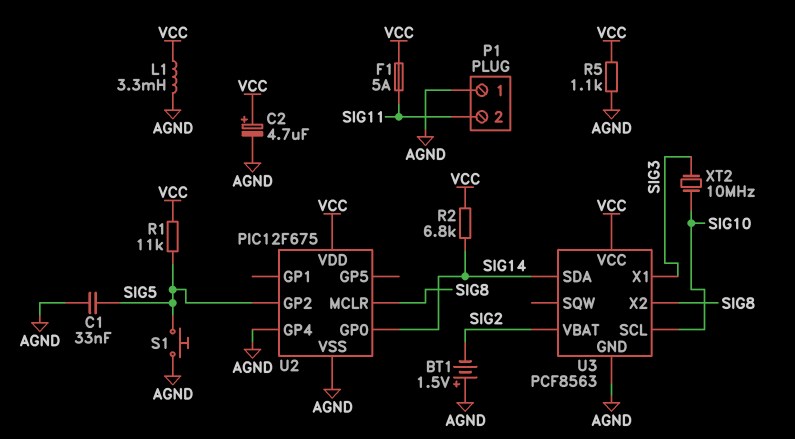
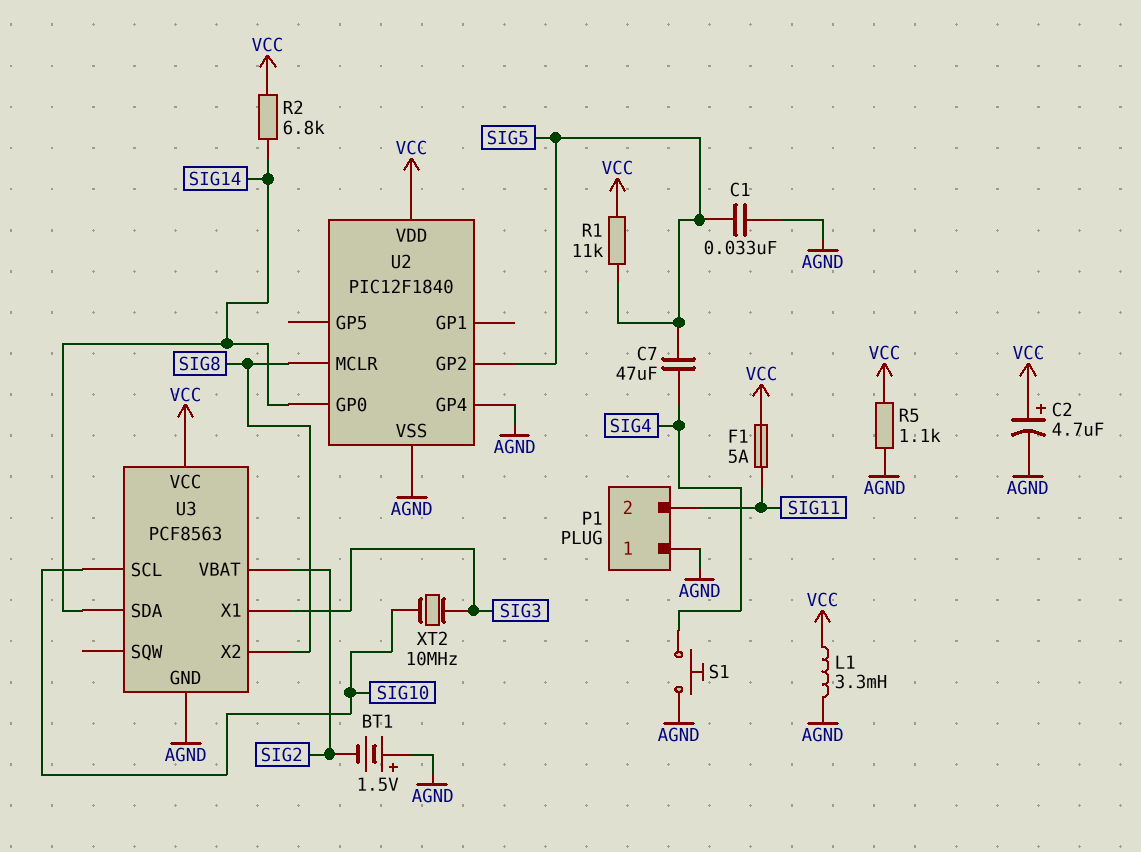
C7: none -> 47uF (SIG4, SIG5)
S1: button (AGND, SIG5) -> button (AGND, SIG4)
U2: PIC12F675 -> PIC12F1840

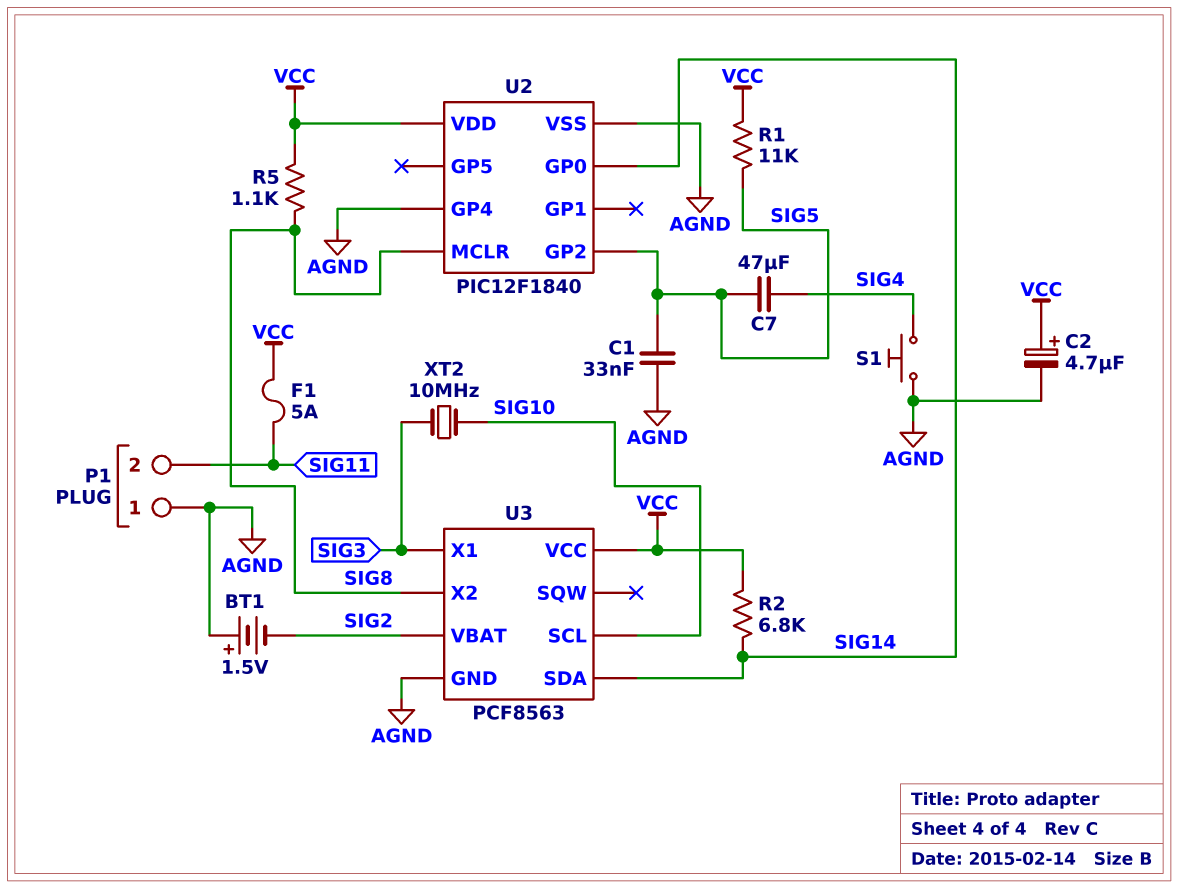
L1: 3.3mH (AGND, VCC) -> none
R5: 1.1k (AGND, VCC) -> 1.1k (SIG8, VCC)

